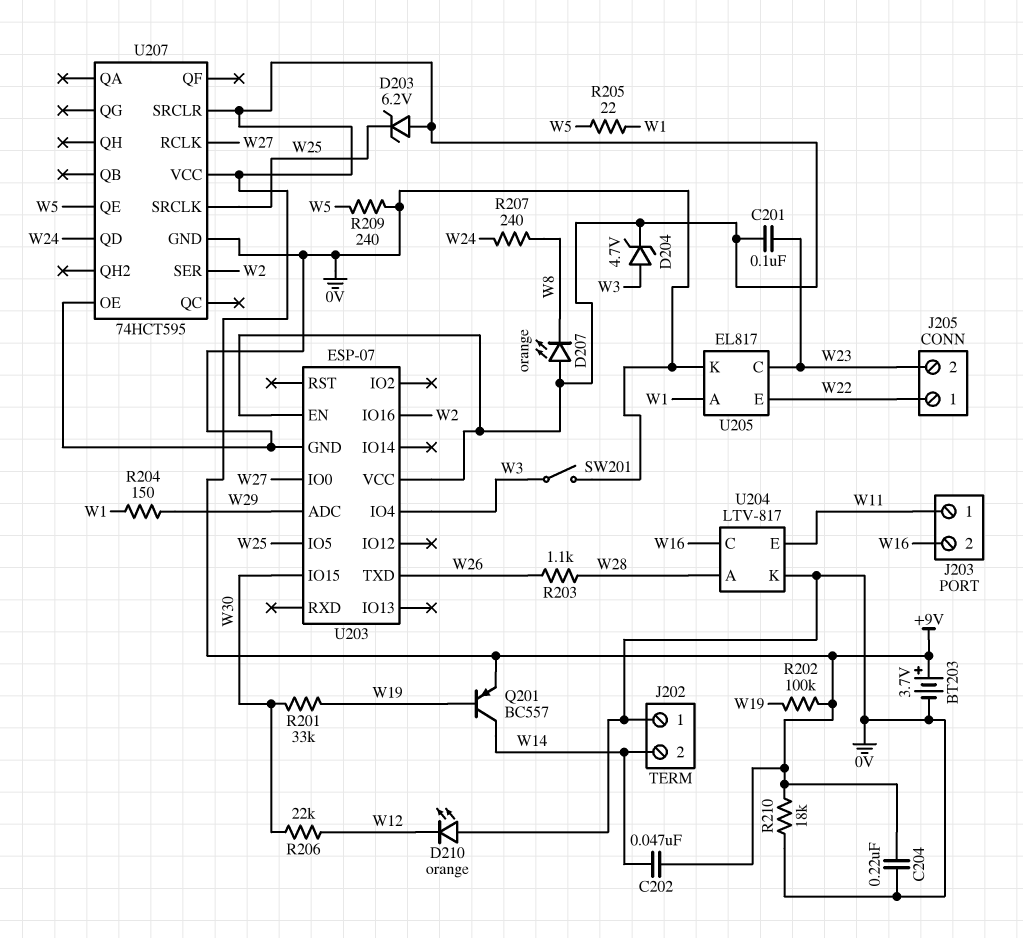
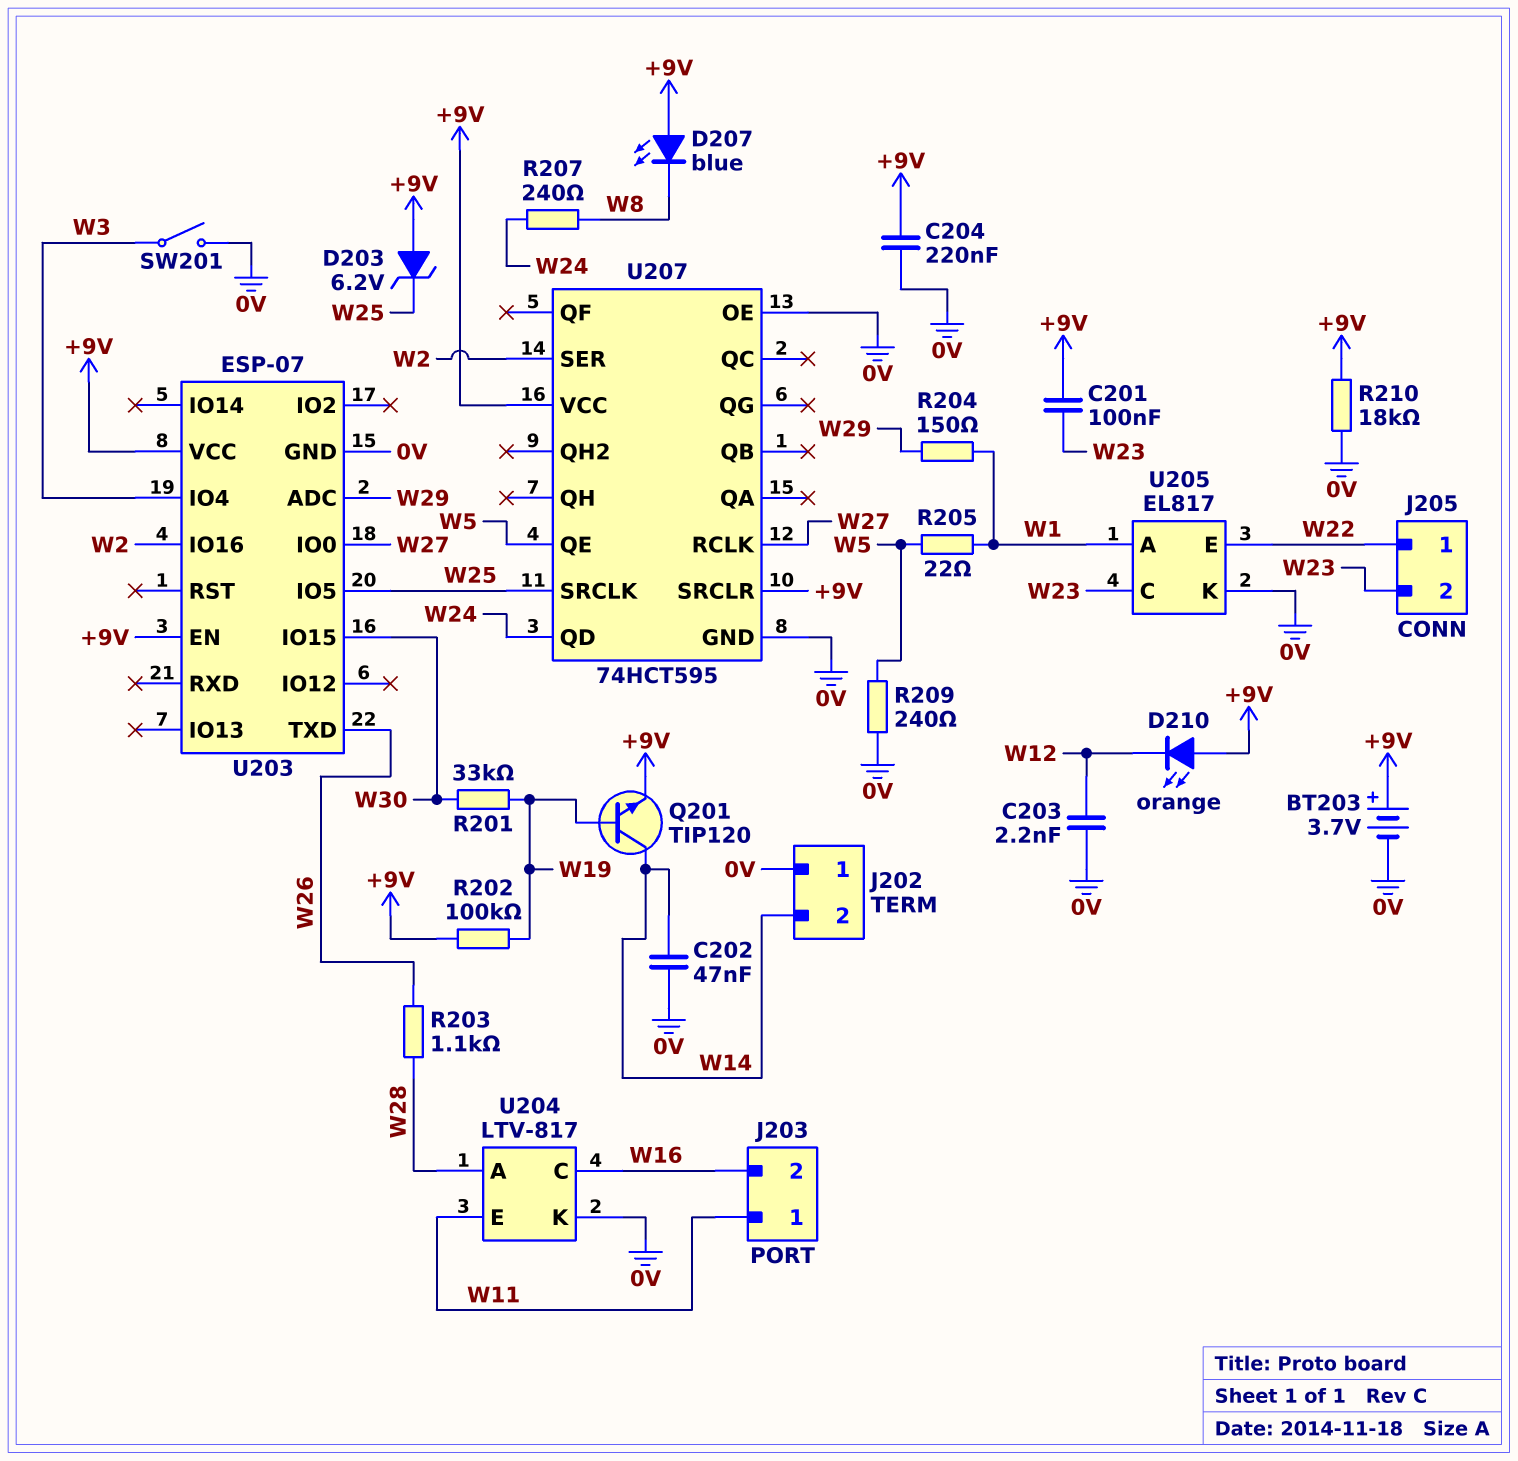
C202: 47nF (+9V, W14) -> 47nF (0V, W14)
C203: none -> 2.2nF (0V, W12)
D204: zener 4.7V (A W3, K +9V) -> none
D207: LED orange (A +9V, K W8) -> LED blue (A +9V, K W8)
D210: LED orange (A 0V, K W12) -> LED orange (A +9V, K W12)
Q201: PNP BC557 (B W19, C W14, E +9V) -> NPN TIP120 (B W19, C W14, E +9V)
R206: 22k (W12, W30) -> none

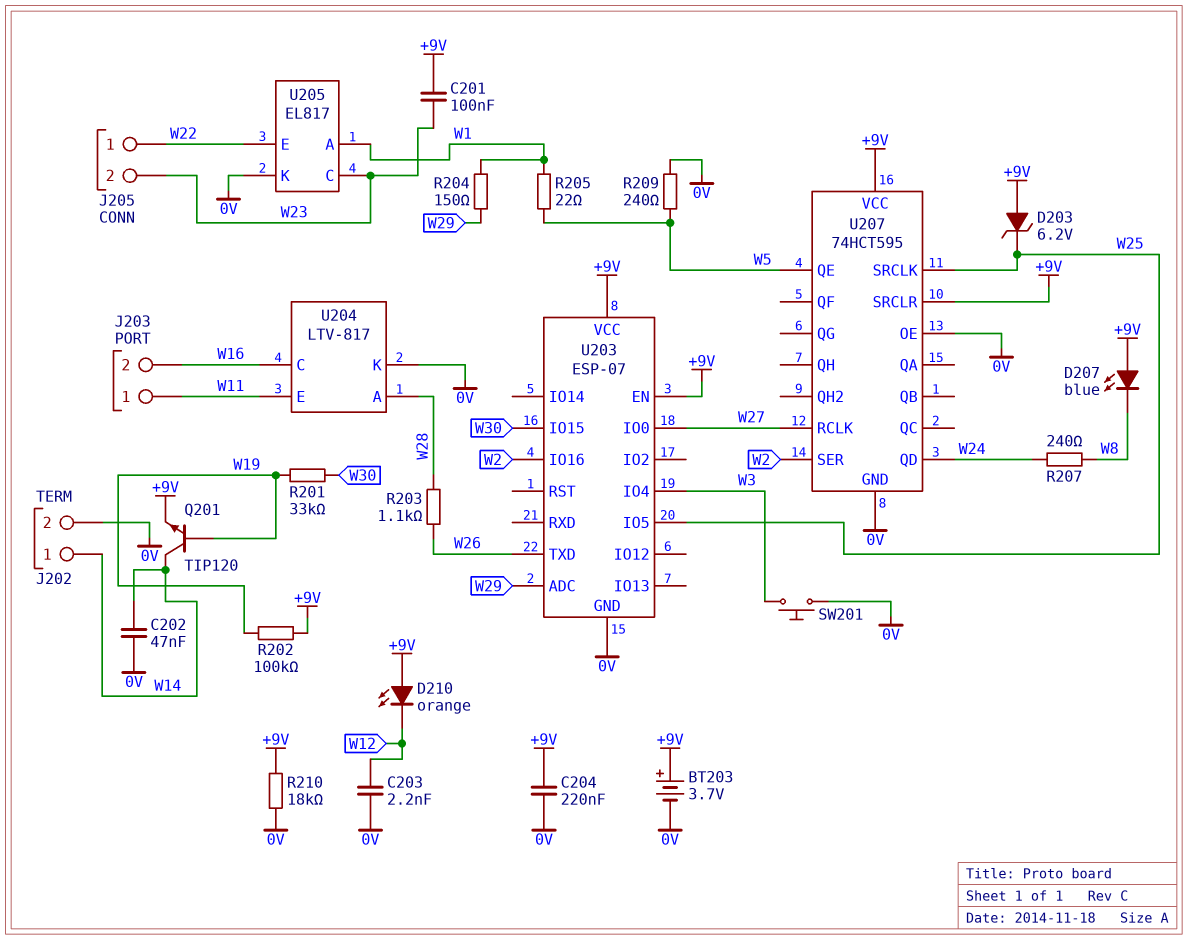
J202 pin 1: 0V -> W14
J202 pin 2: W14 -> 0V
SW201: switch (0V, W3) -> button (0V, W3)

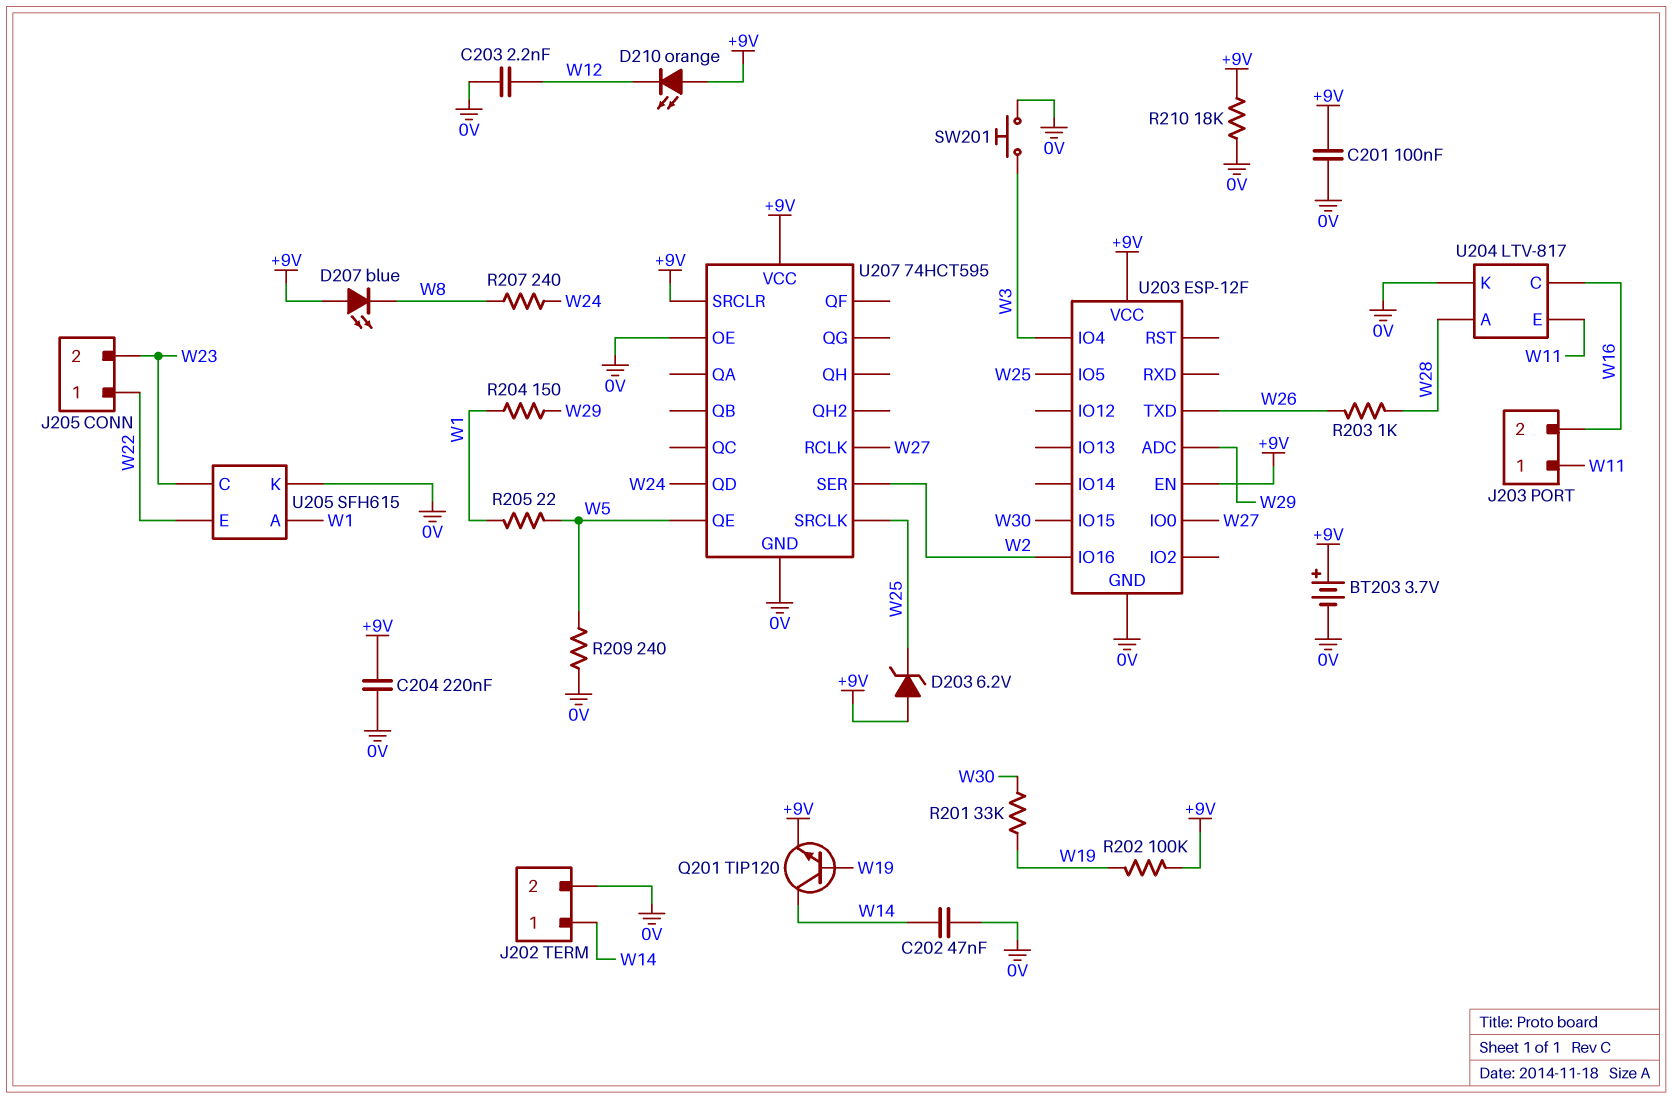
C201: 100nF (+9V, W23) -> 100nF (+9V, 0V)
R203: 1.1k (W26, W28) -> 1k (W26, W28)
U203: ESP-07 -> ESP-12F
U205: EL817 -> SFH615

